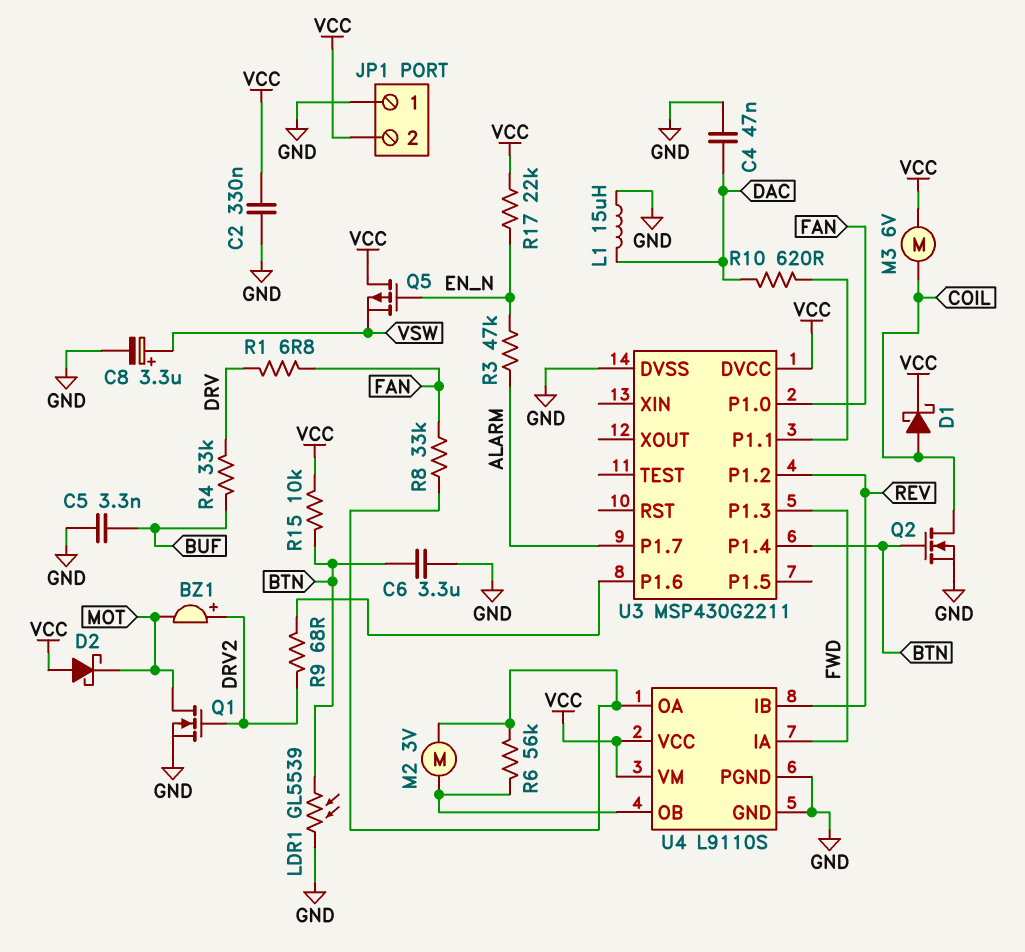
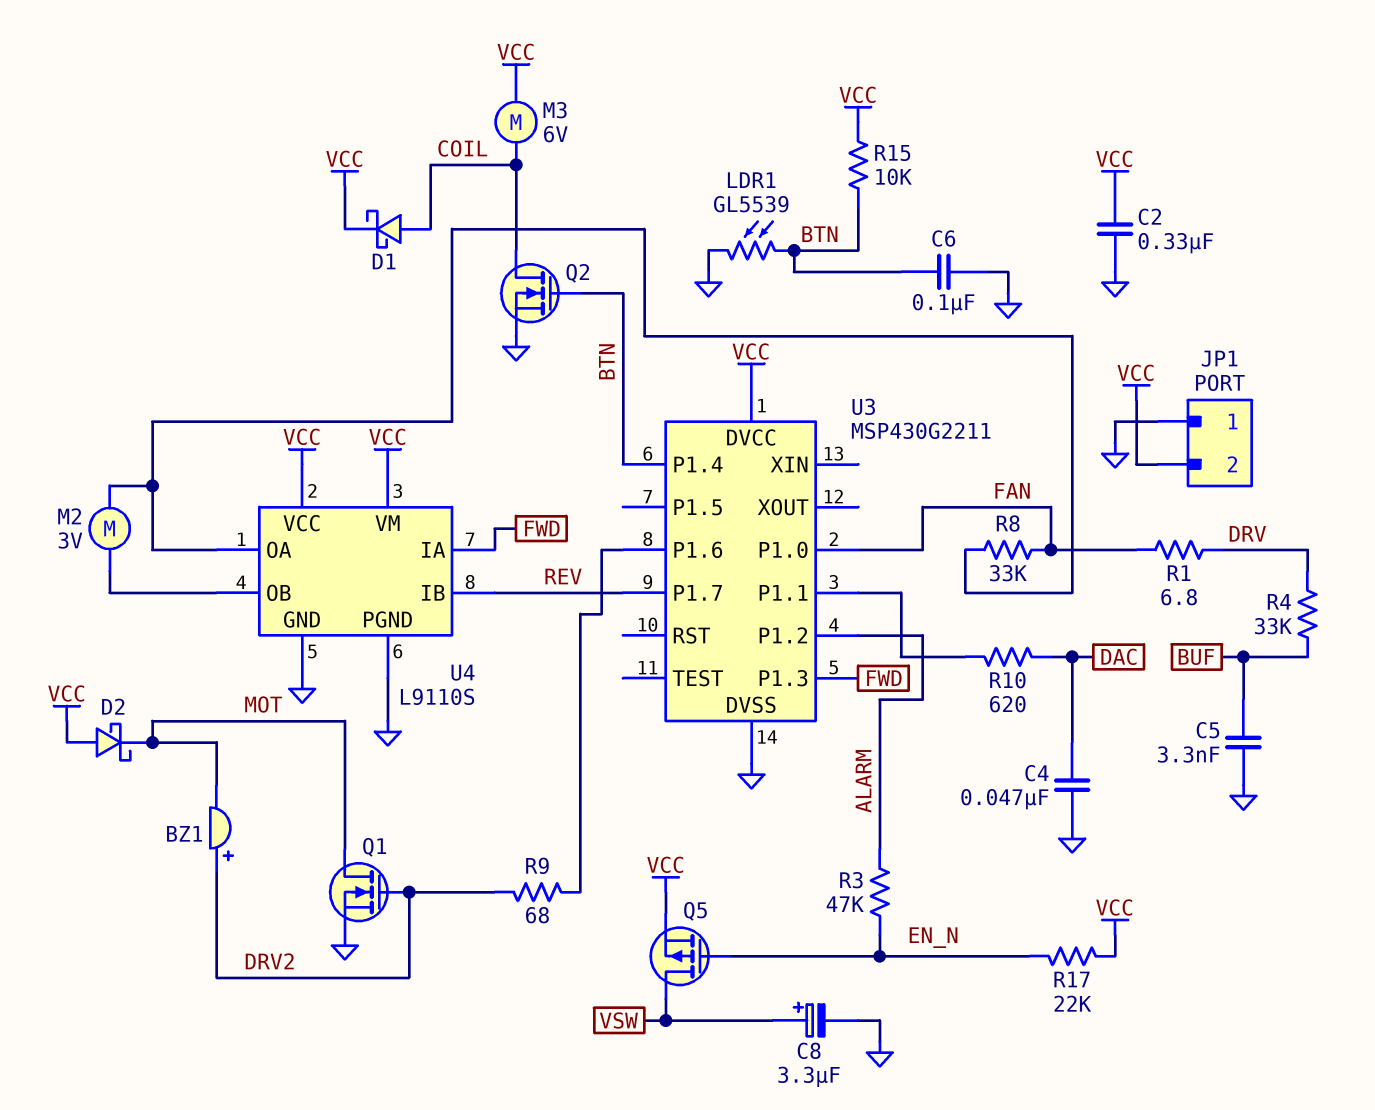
C6: 3.3uF (BTN, GND) -> 100nF (BTN, GND)
L1: 15uH (DAC, GND) -> none
Q5: PMOS (G EN_N, D VCC, S VSW) -> PMOS (G EN_N, D VSW, S VCC)
R6: 56k (U4/OA, U4/OB) -> none
U3 pin P1.2: REV -> ALARM
U3 pin P1.7: ALARM -> REV

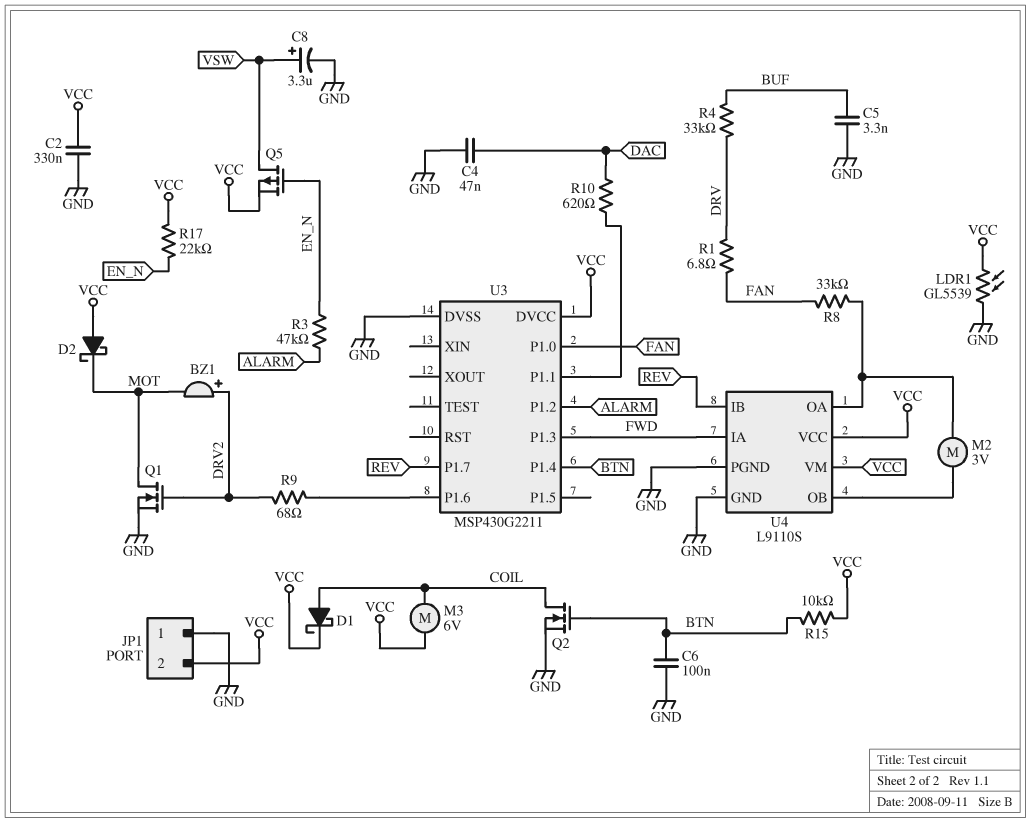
LDR1: GL5539 (BTN, GND) -> GL5539 (GND, VCC)

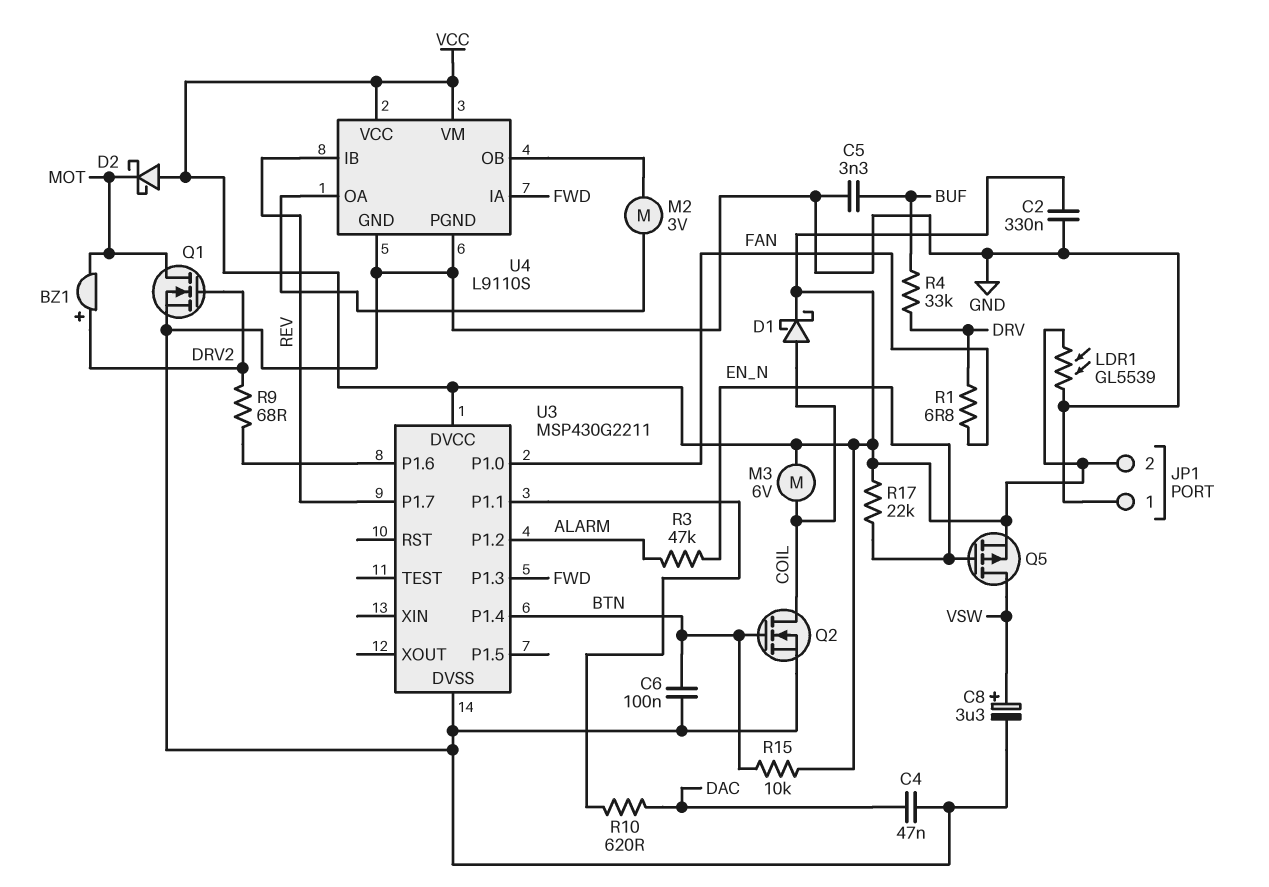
R8: 33k (FAN, U4/OA) -> none

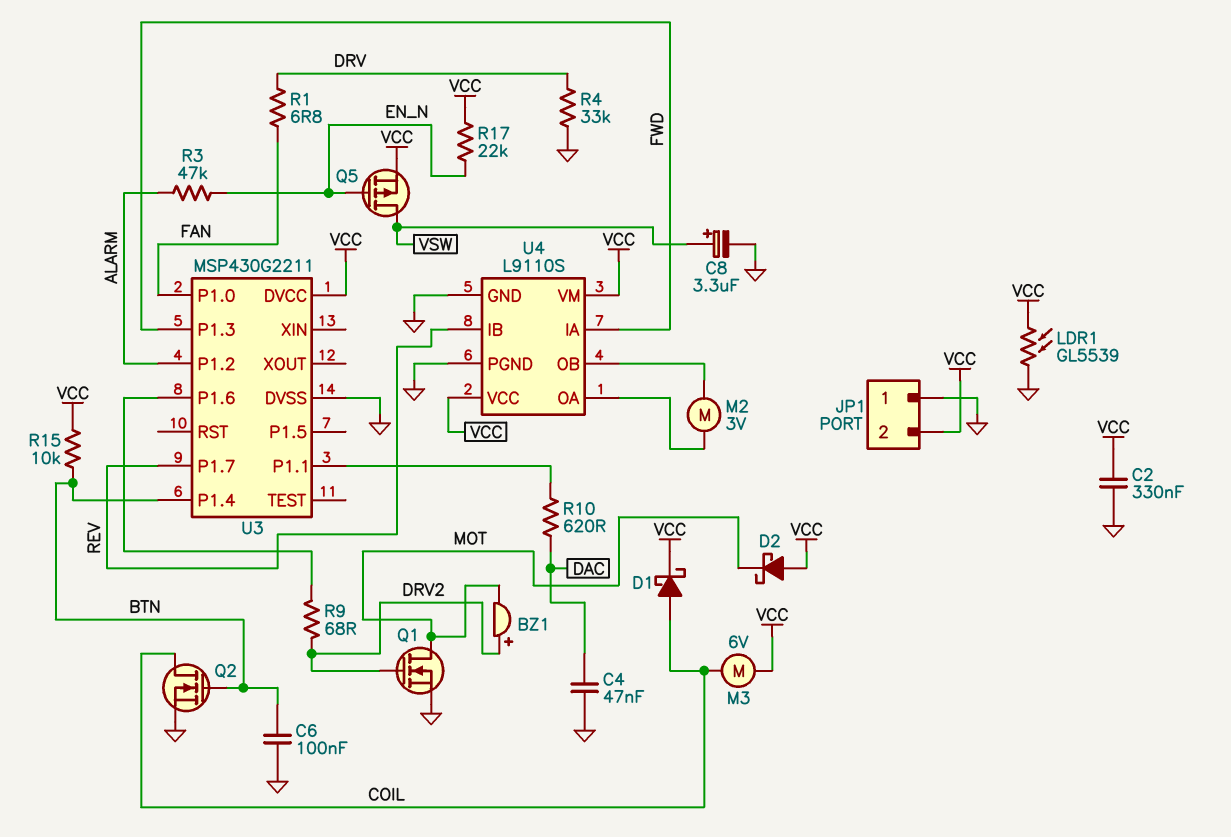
C5: 3.3nF (BUF, GND) -> none
R4: 33k (BUF, DRV) -> 33k (DRV, GND)

